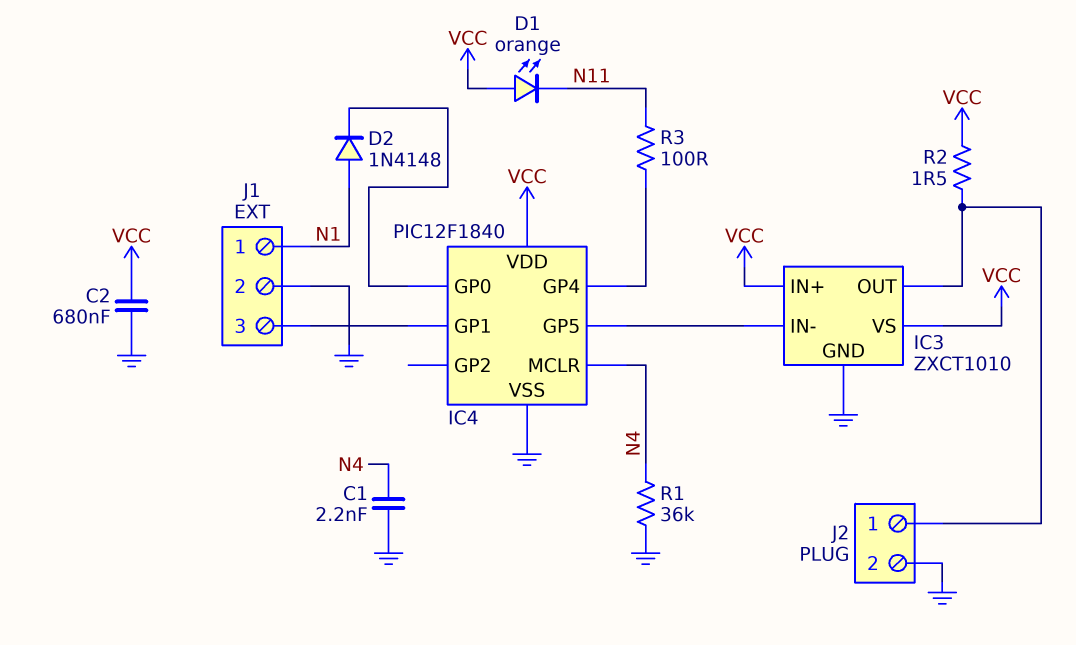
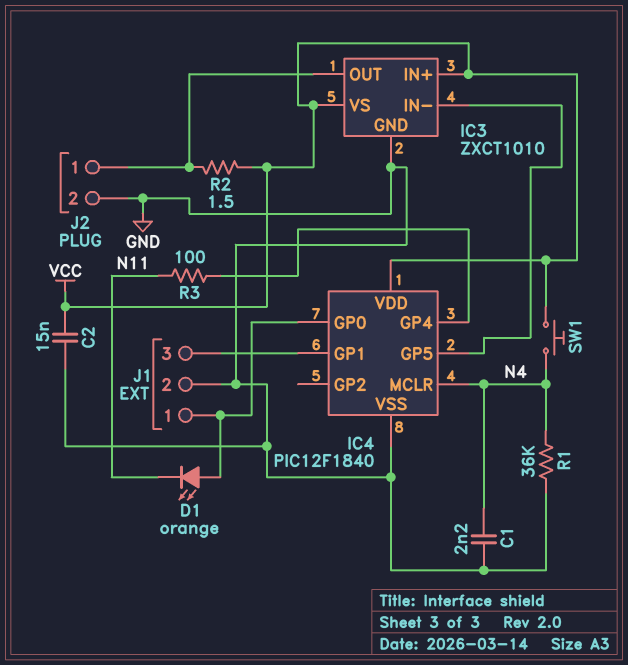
C2: 680nF (GND, VCC) -> 15nF (GND, VCC)
D1: LED orange (A VCC, K N11) -> LED orange (A IC4/GP0, K N11)
D2: diode 1N4148 (A N1, K IC4/GP0) -> none
J1 pin 1: N1 -> IC4/GP0
SW1: none -> button (N4, VCC)

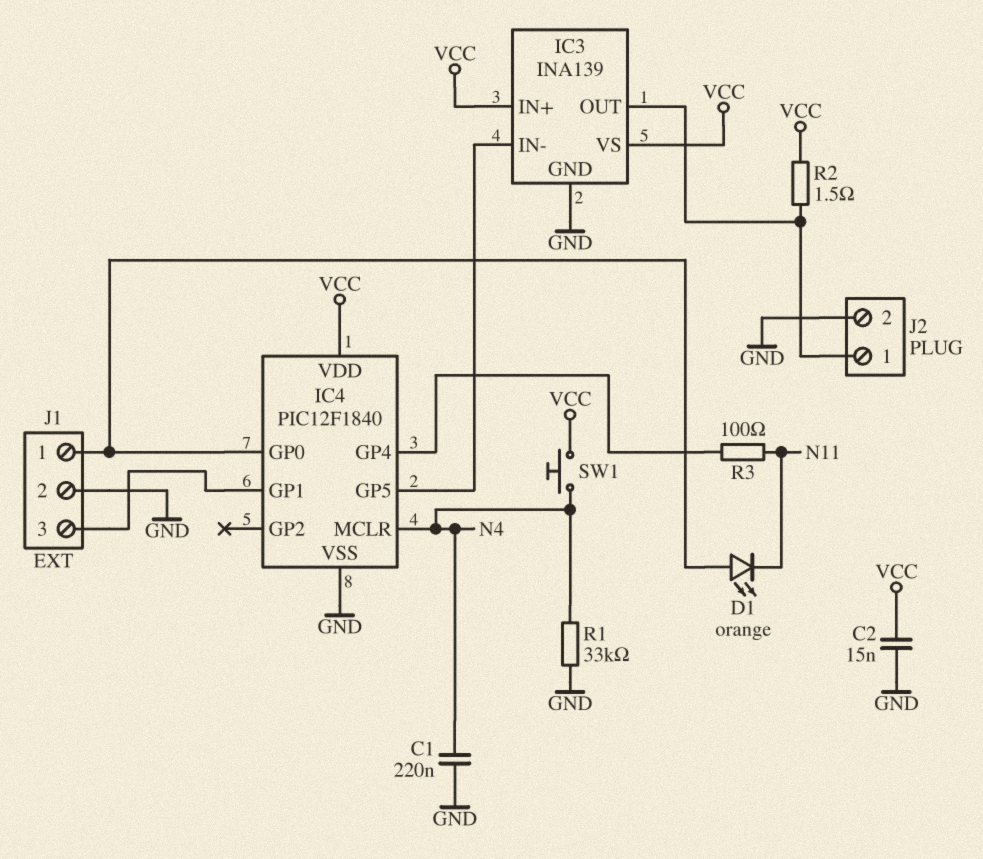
C1: 2.2nF (GND, N4) -> 220nF (GND, N4)
IC3: ZXCT1010 -> INA139
R1: 36k (GND, N4) -> 33k (GND, N4)

